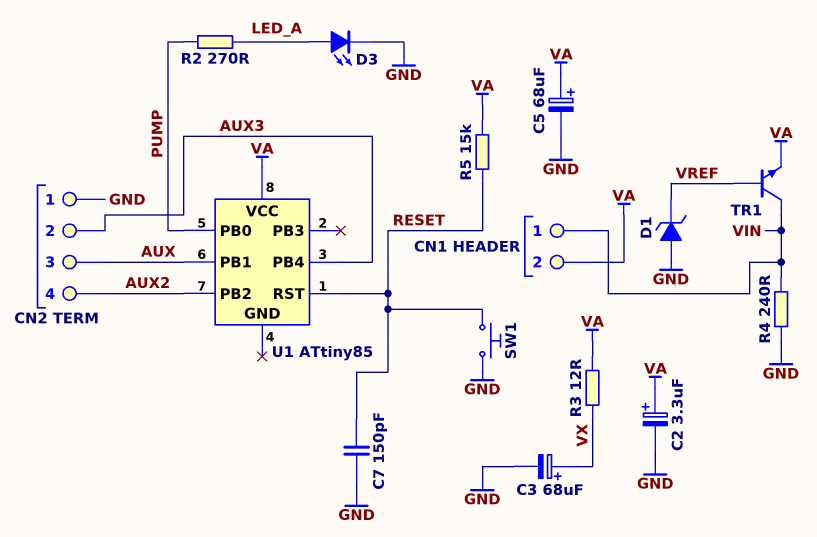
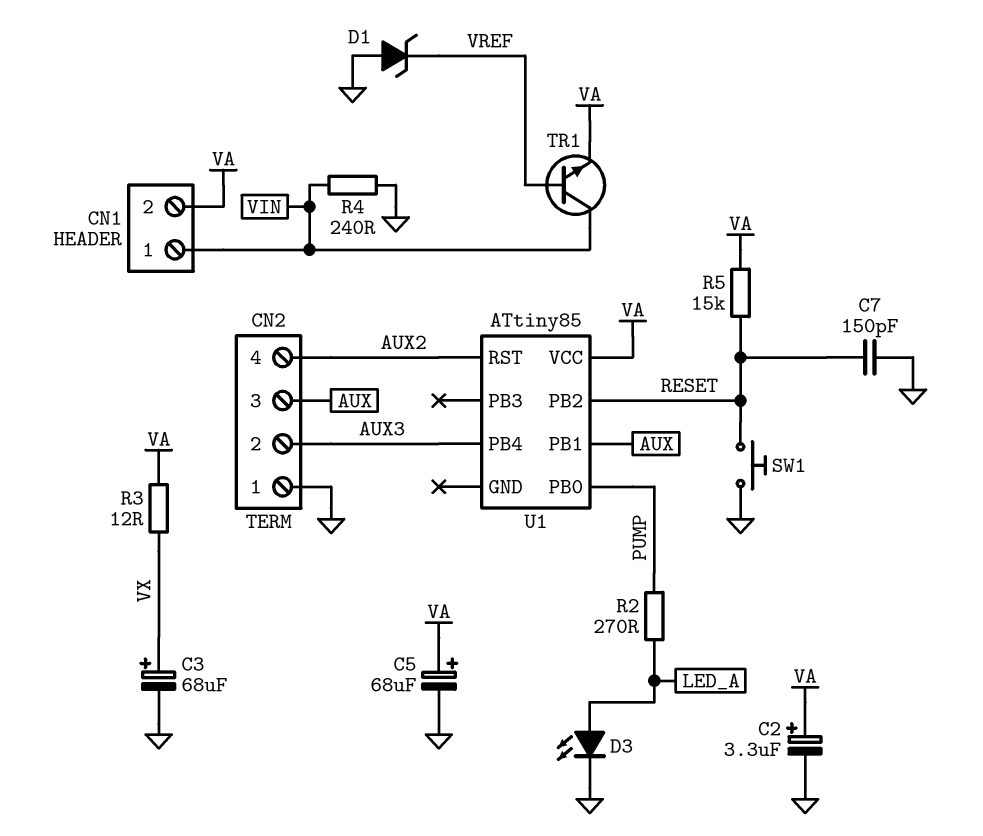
U1 pin PB2: AUX2 -> RESET
U1 pin RST: RESET -> AUX2

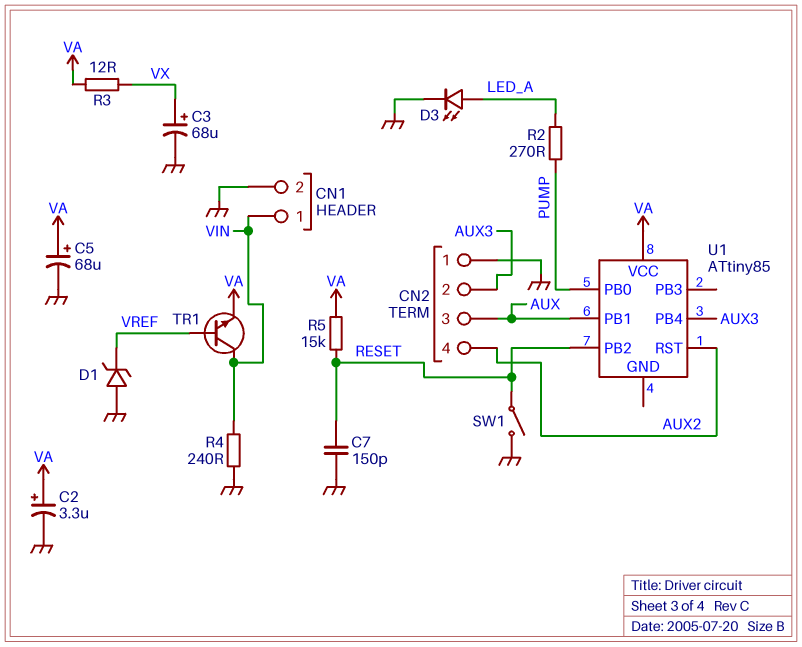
CN1 pin 2: VA -> GND
SW1: button (GND, RESET) -> switch (GND, RESET)

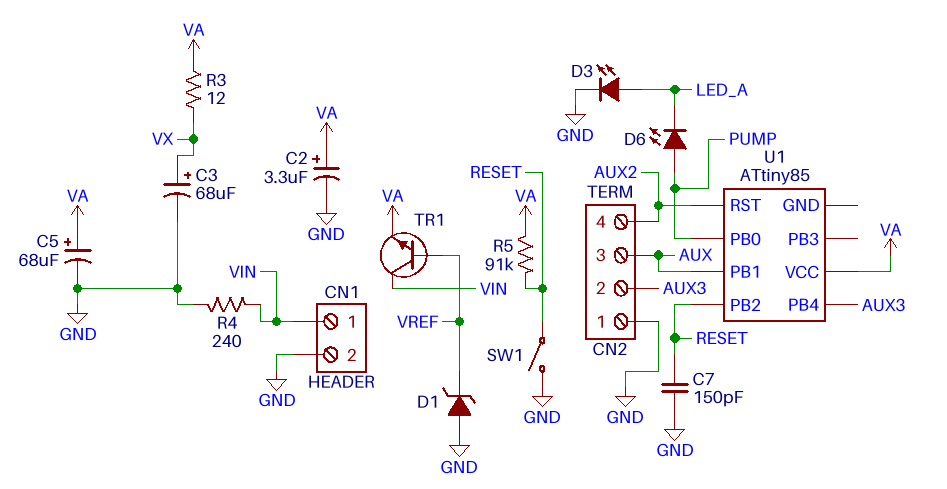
D6: none -> LED (A PUMP, K LED_A)
R2: 270 (LED_A, PUMP) -> none
R5: 15k (RESET, VA) -> 91k (RESET, VA)

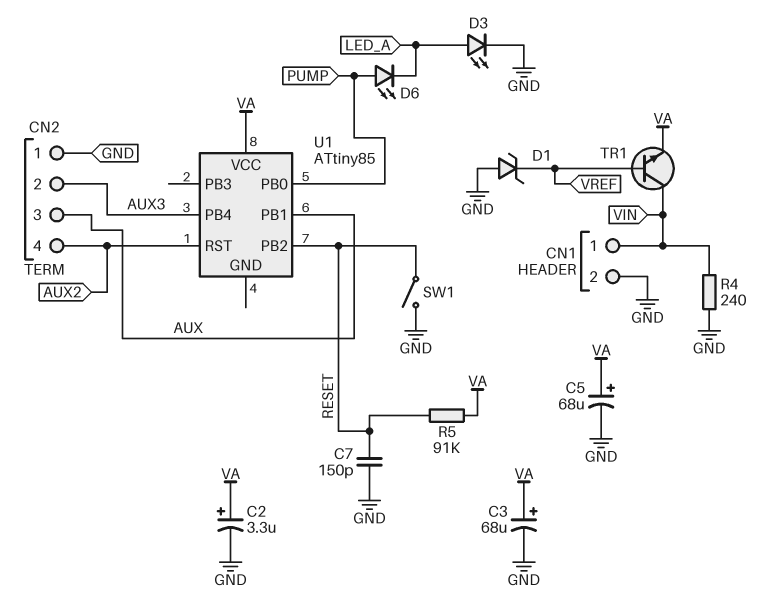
C3: 68uF (plus VX, minus GND) -> 68uF (plus VA, minus GND)
R3: 12 (VA, VX) -> none

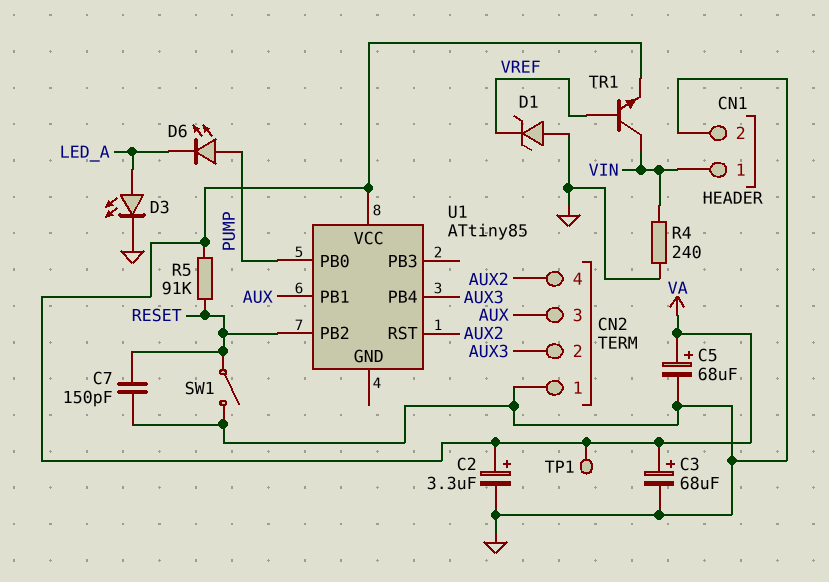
TP1: none -> test point (VA)

